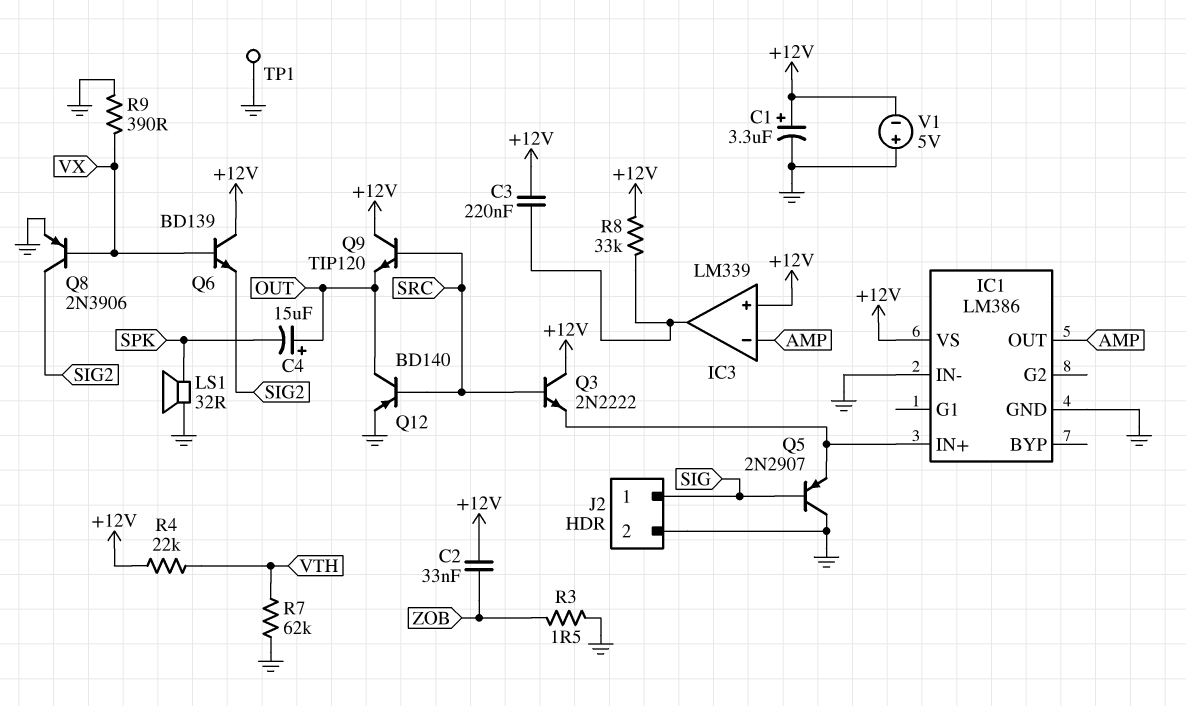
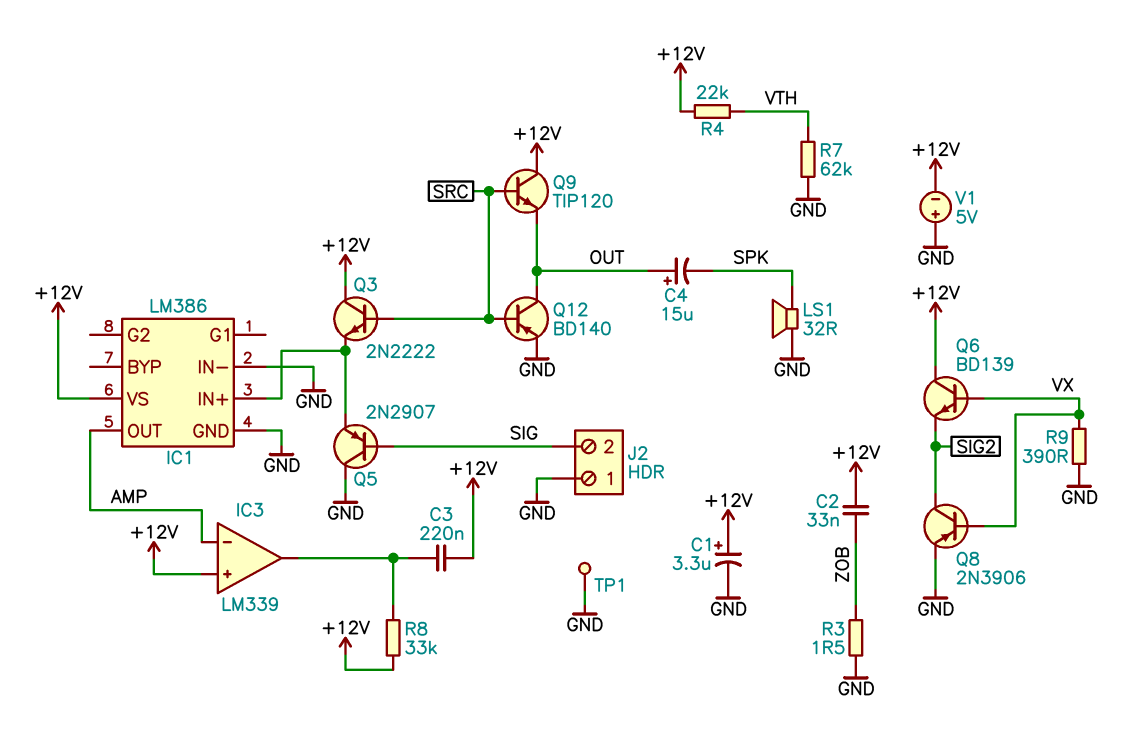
J2 pin 1: SIG -> GND
J2 pin 2: GND -> SIG

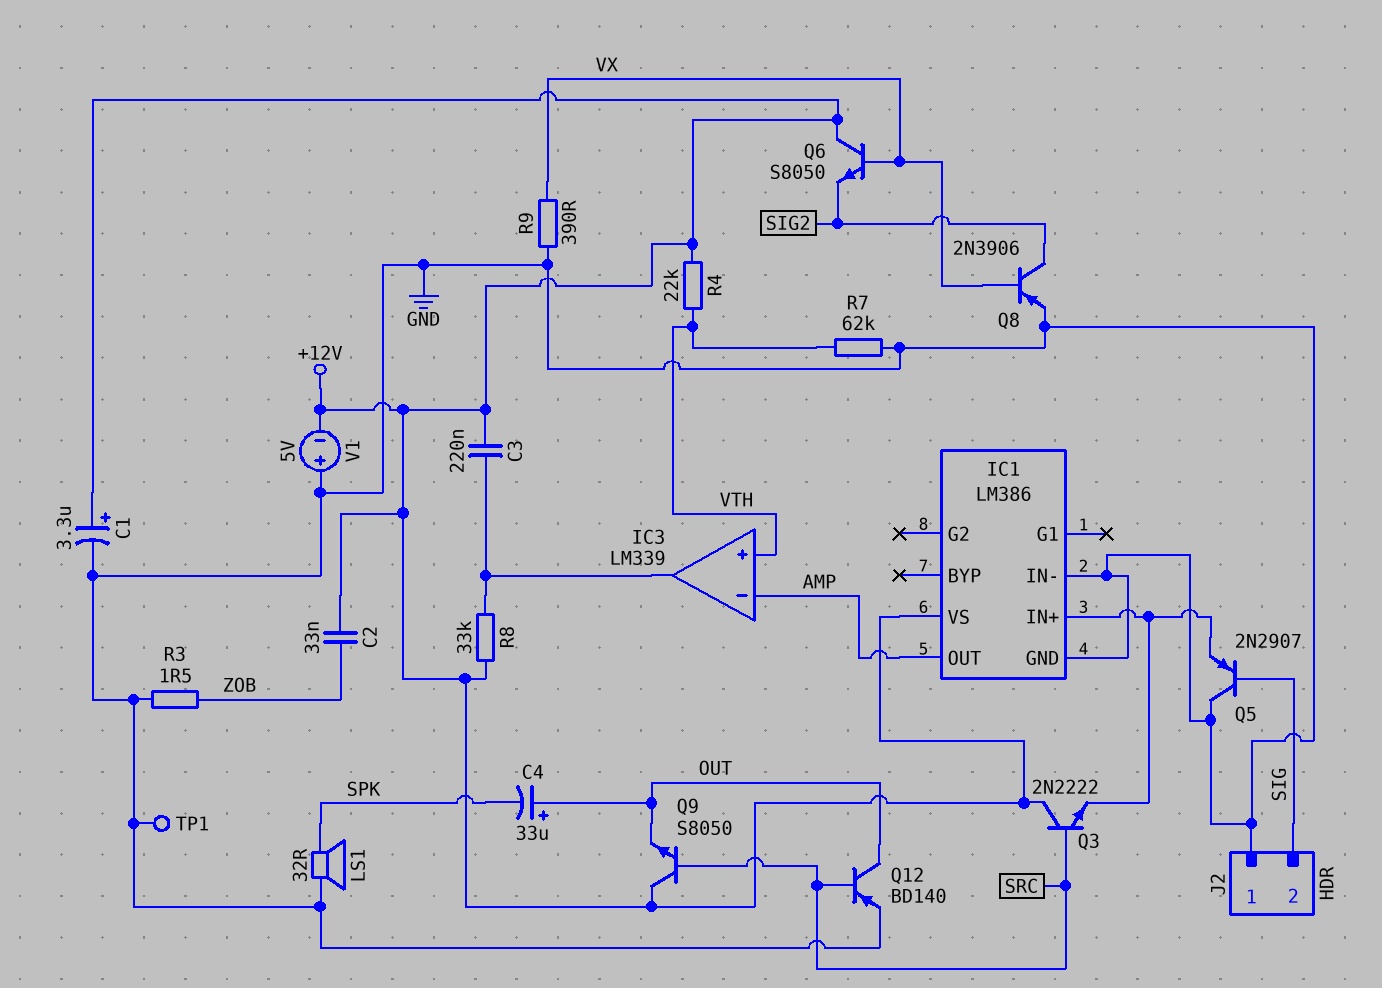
C4: 15uF (plus OUT, minus SPK) -> 33uF (plus OUT, minus SPK)
IC3 pin in+: +12V -> VTH
Q6: NPN BD139 (B VX, C +12V, E SIG2) -> NPN S8050 (B VX, C +12V, E SIG2)
Q9: NPN TIP120 (B SRC, C +12V, E OUT) -> NPN S8050 (B SRC, C +12V, E OUT)

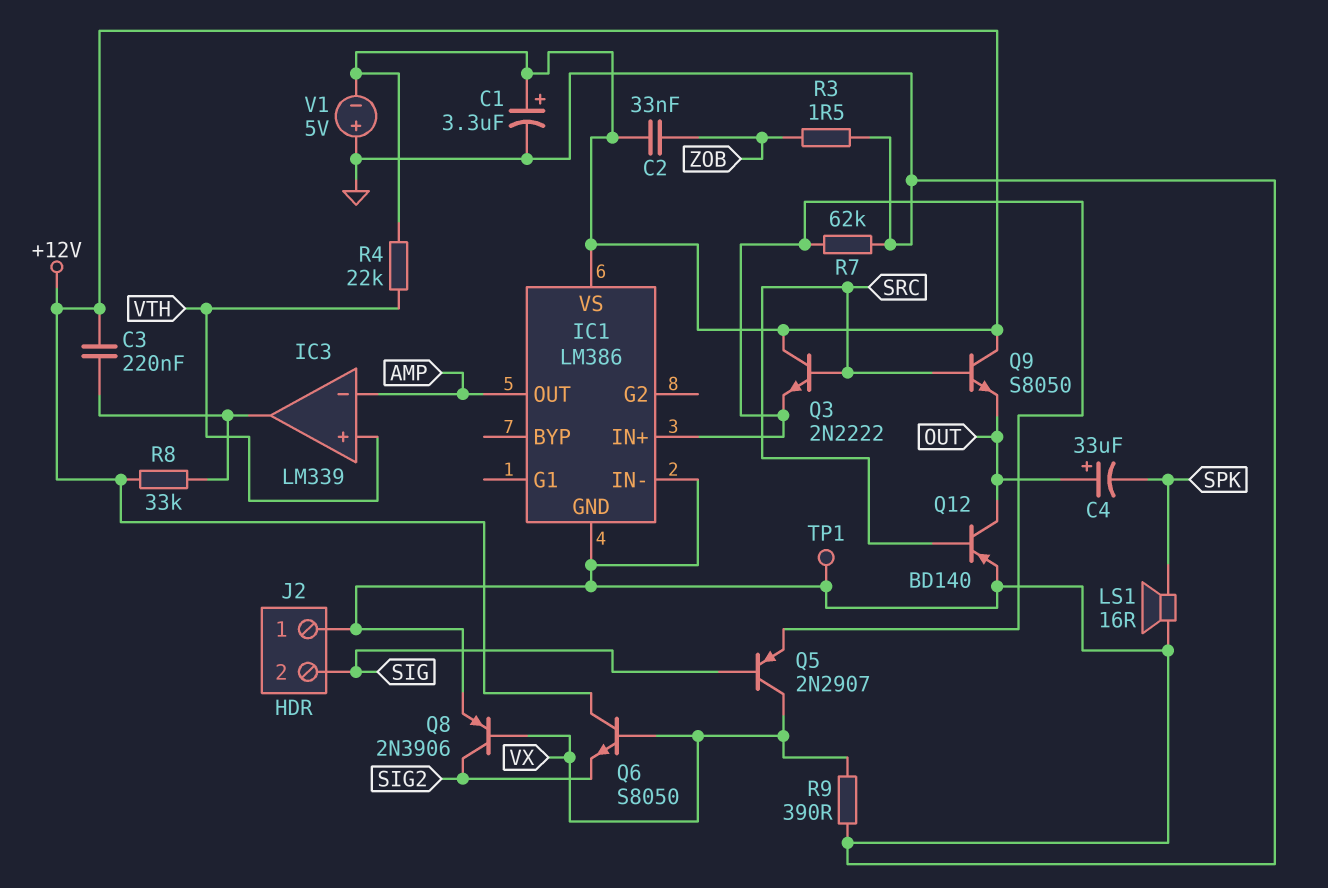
LS1: speaker 32R (GND, SPK) -> speaker 16R (GND, SPK)
Q5: PNP 2N2907 (B SIG, C GND, E IC1/IN+) -> PNP 2N2907 (B SIG, C VX, E IC1/IN+)
R7: 62k (GND, VTH) -> 62k (GND, IC1/IN+)

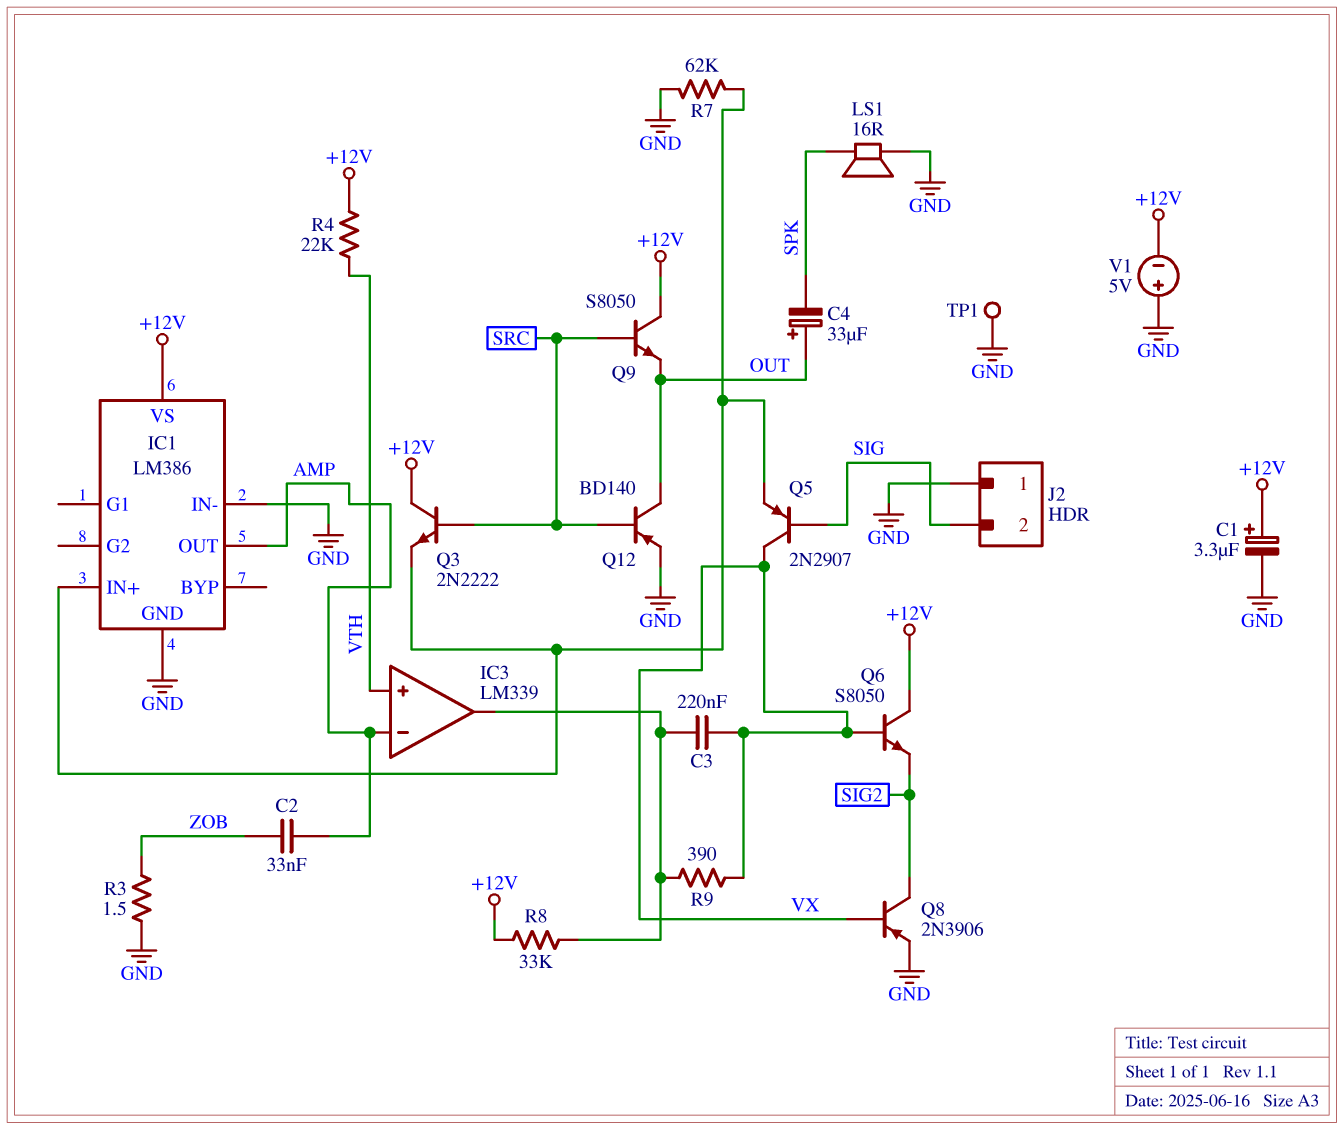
C2: 33nF (+12V, ZOB) -> 33nF (AMP, ZOB)
C3: 220nF (+12V, IC3/out) -> 220nF (IC3/out, VX)
R9: 390 (GND, VX) -> 390 (IC3/out, VX)

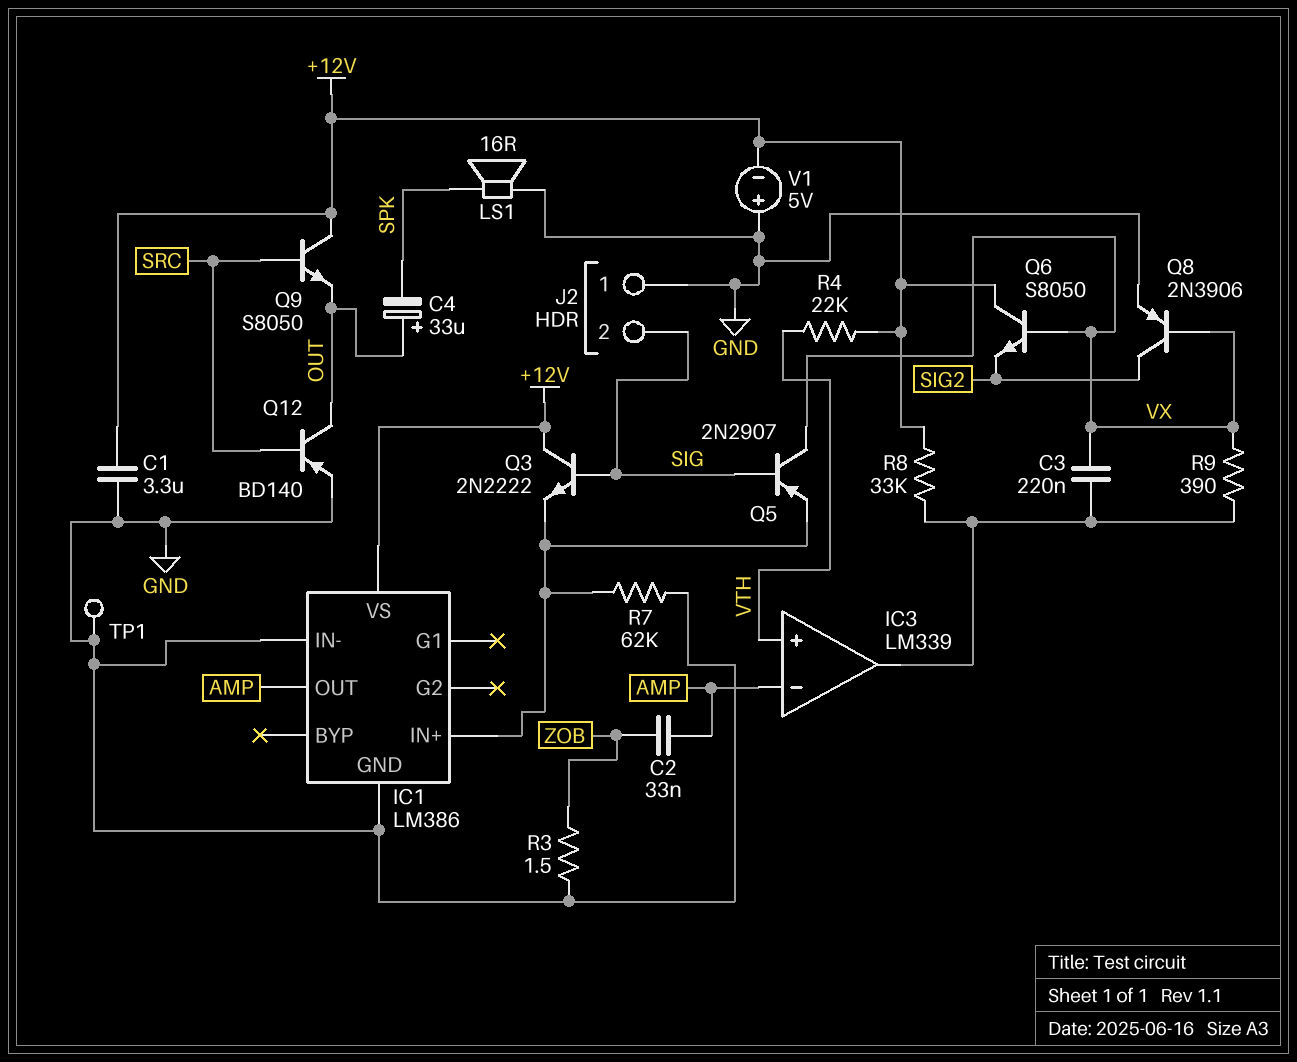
C1: 3.3uF (plus +12V, minus GND) -> 3.3uF (+12V, GND)
Q3: NPN 2N2222 (B SRC, C +12V, E IC1/IN+) -> NPN 2N2222 (B SIG, C +12V, E IC1/IN+)

